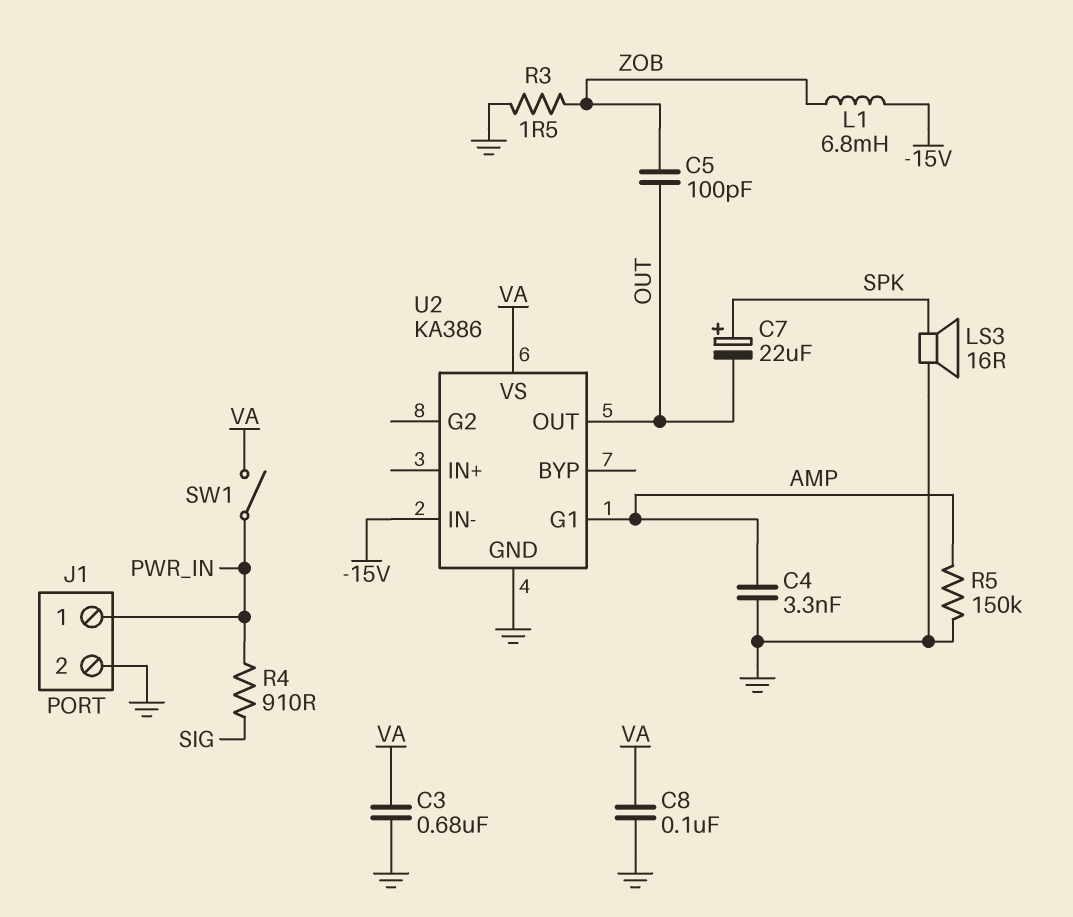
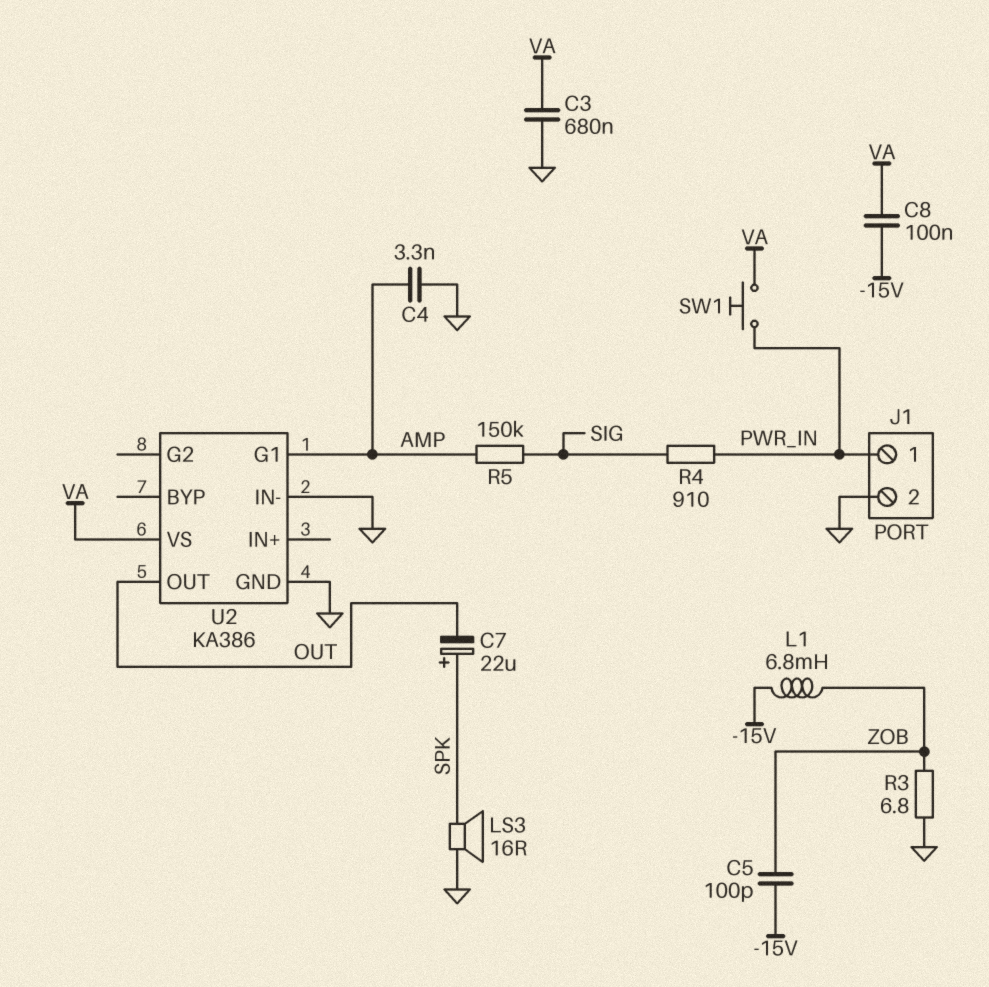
C5: 100pF (OUT, ZOB) -> 100pF (-15V, ZOB)
C8: 100nF (GND, VA) -> 100nF (-15V, VA)
R3: 1.5 (GND, ZOB) -> 6.8 (GND, ZOB)
R5: 150k (AMP, GND) -> 150k (AMP, SIG)
SW1: switch (PWR_IN, VA) -> button (PWR_IN, VA)
U2 pin IN-: -15V -> GND

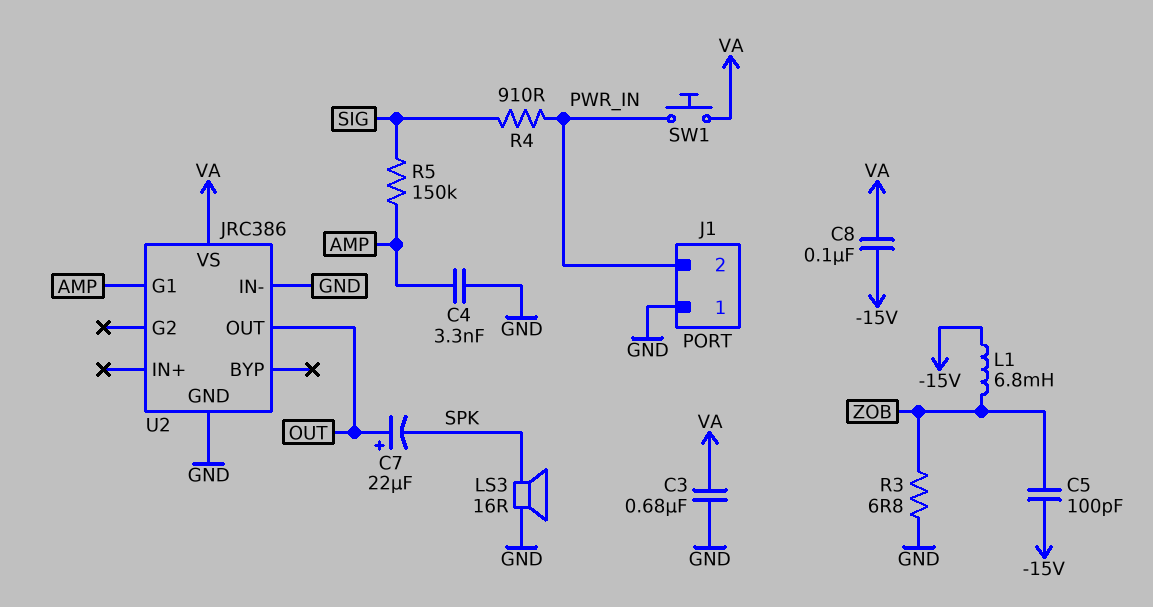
C7: 22uF (plus SPK, minus OUT) -> 22uF (plus OUT, minus SPK)
J1 pin 1: PWR_IN -> GND
J1 pin 2: GND -> PWR_IN
U2: KA386 -> JRC386

